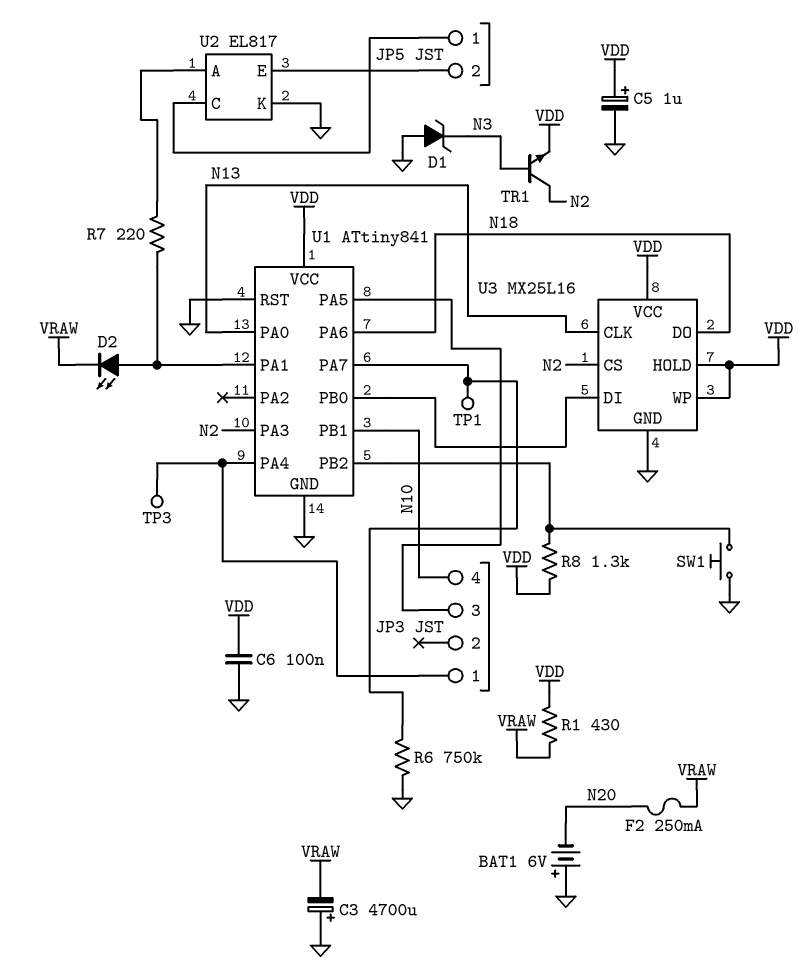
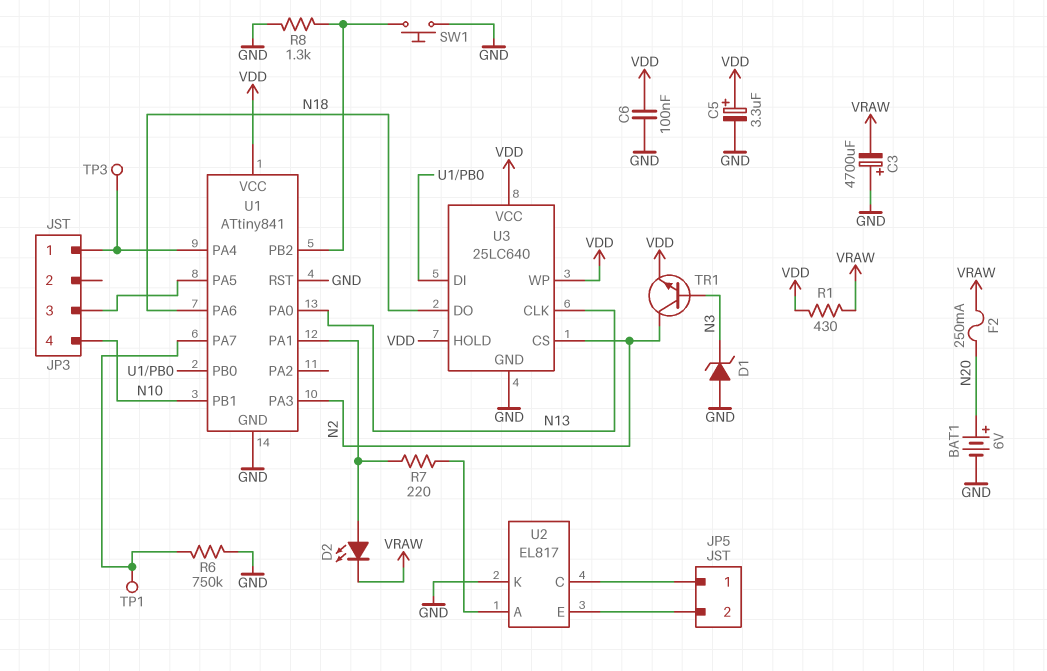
BAT1: 6V (plus GND, minus N20) -> 6V (plus N20, minus GND)
C5: 1uF (plus VDD, minus GND) -> 3.3uF (plus VDD, minus GND)
R8: 1.3k (U1/PB2, VDD) -> 1.3k (GND, U1/PB2)
U3: MX25L16 -> 25LC640

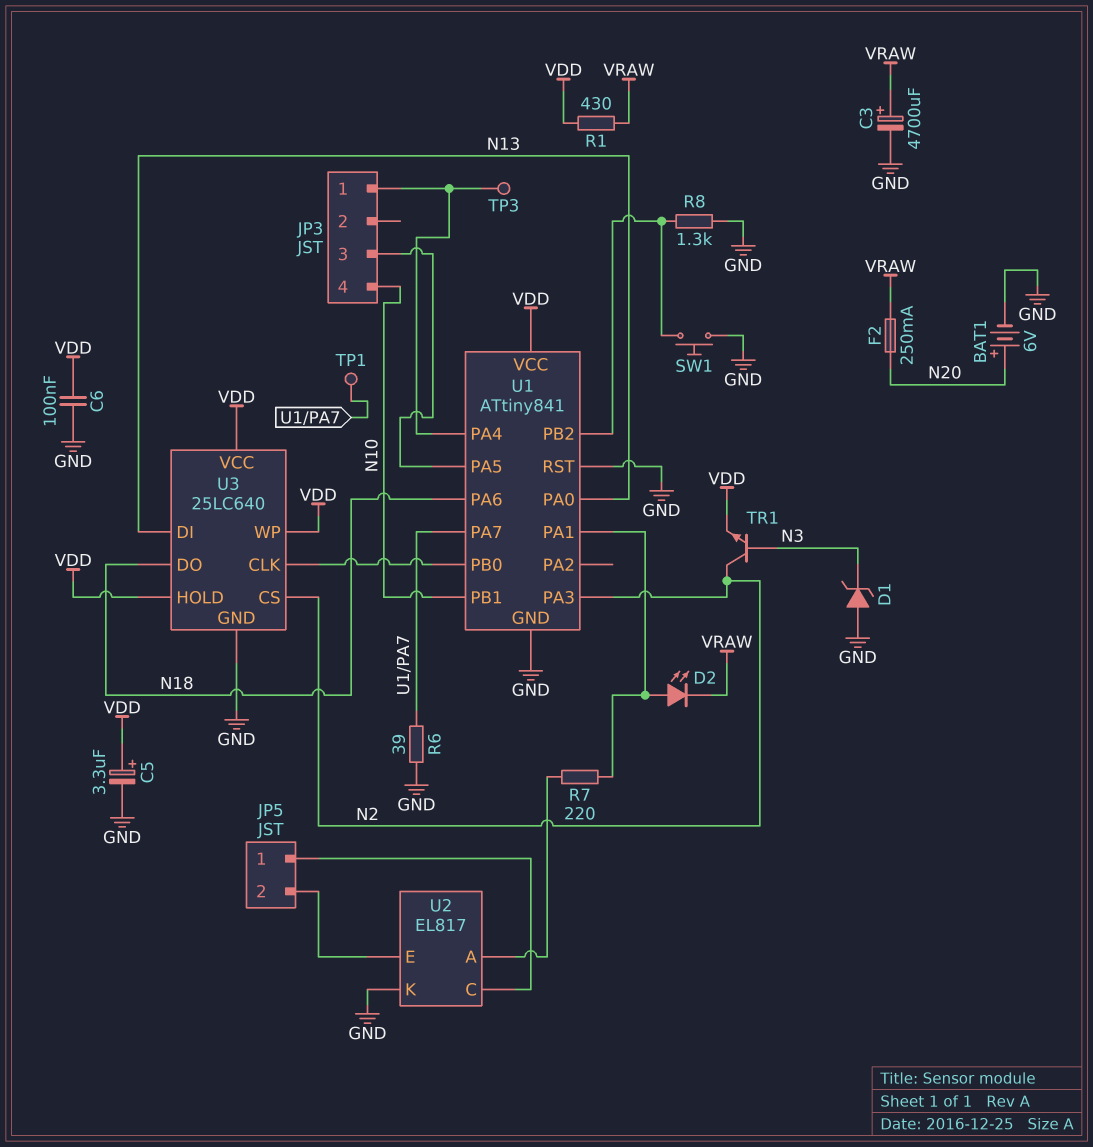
C3: 4700uF (plus GND, minus VRAW) -> 4700uF (plus VRAW, minus GND)
R6: 750k (GND, U1/PA7) -> 39 (GND, U1/PA7)
U3 pin CLK: N13 -> U1/PB0
U3 pin DI: U1/PB0 -> N13

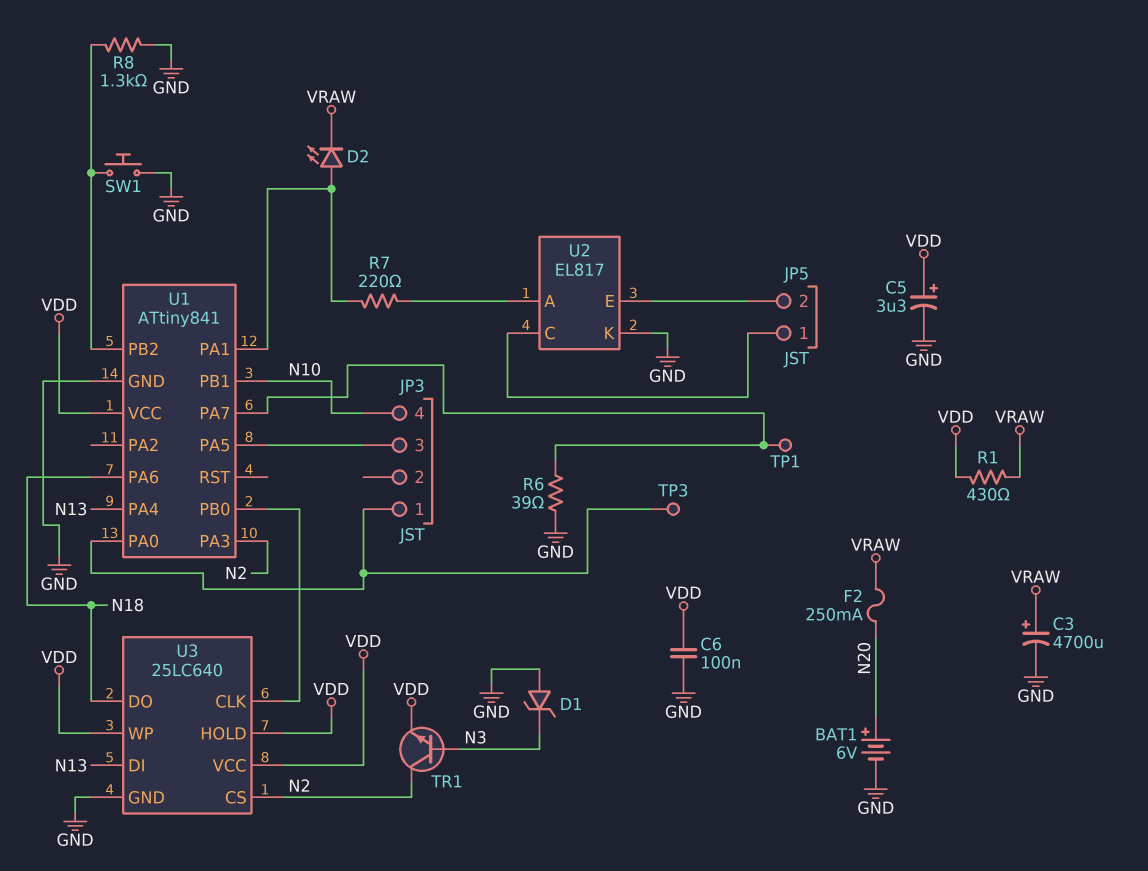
U1 pin PA0: N13 -> JP3/1
U1 pin PA4: JP3/1 -> N13
U1 pin RST: GND -> none

